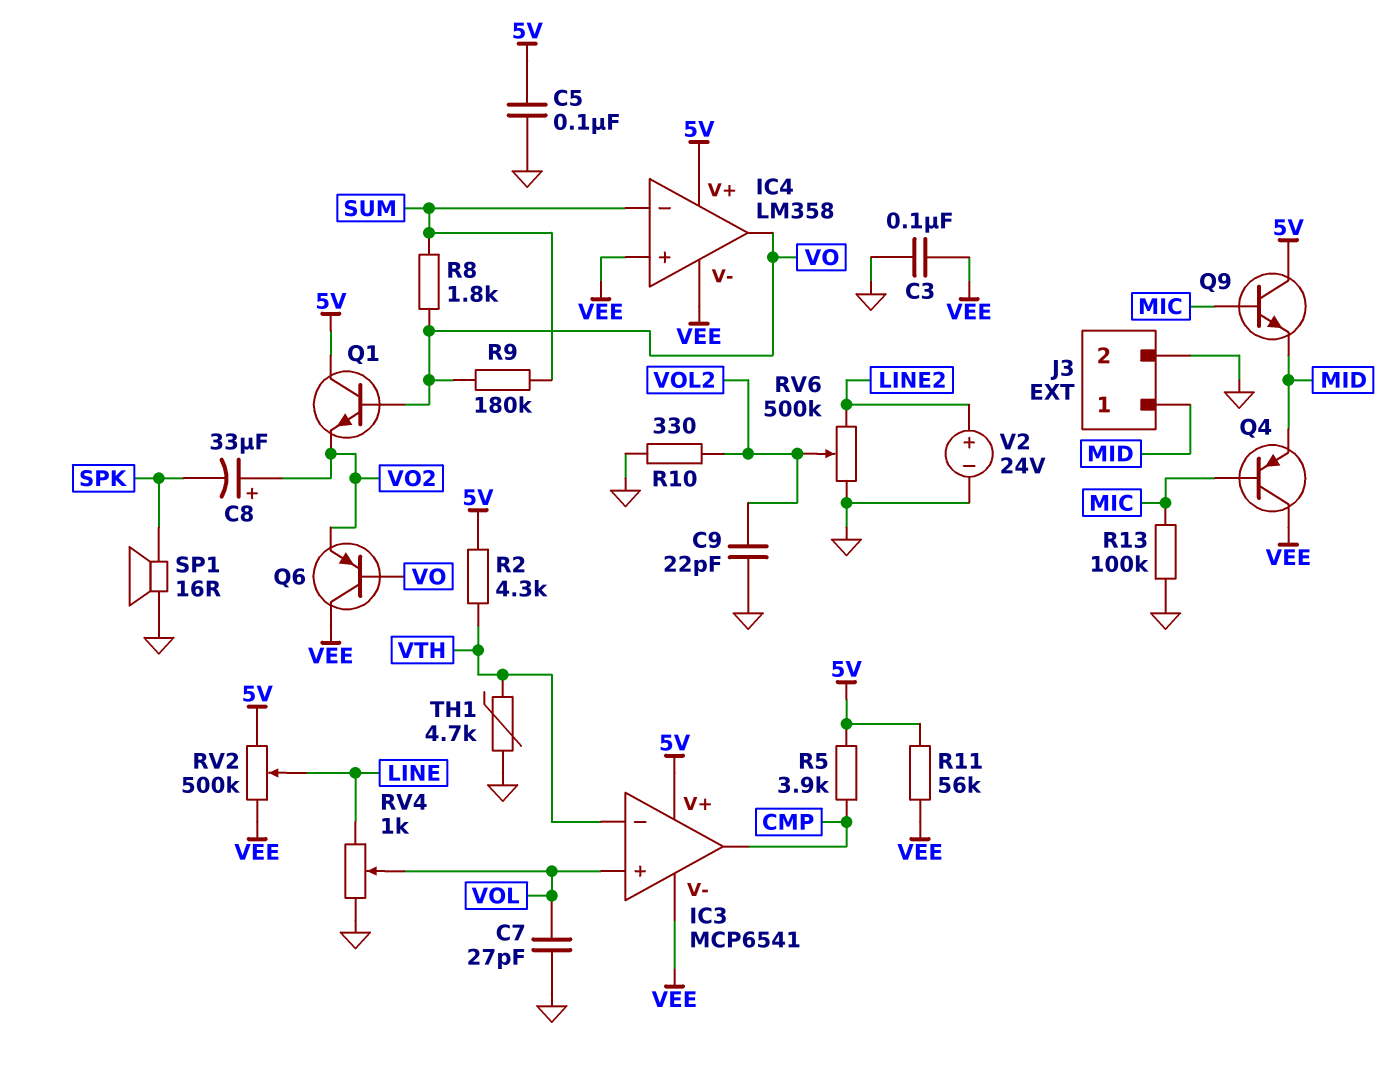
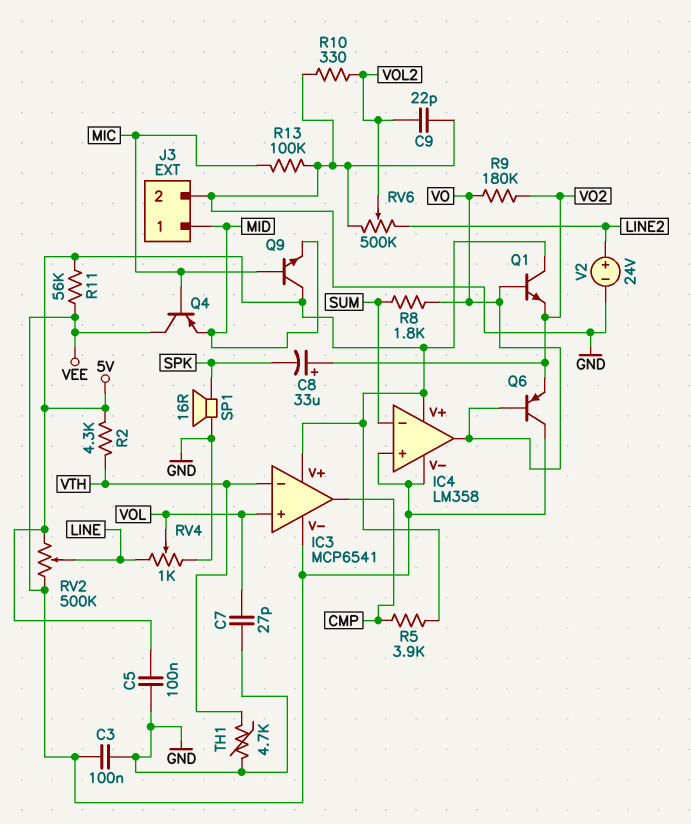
R9: 180k (SUM, VO) -> 180k (VO, VO2)

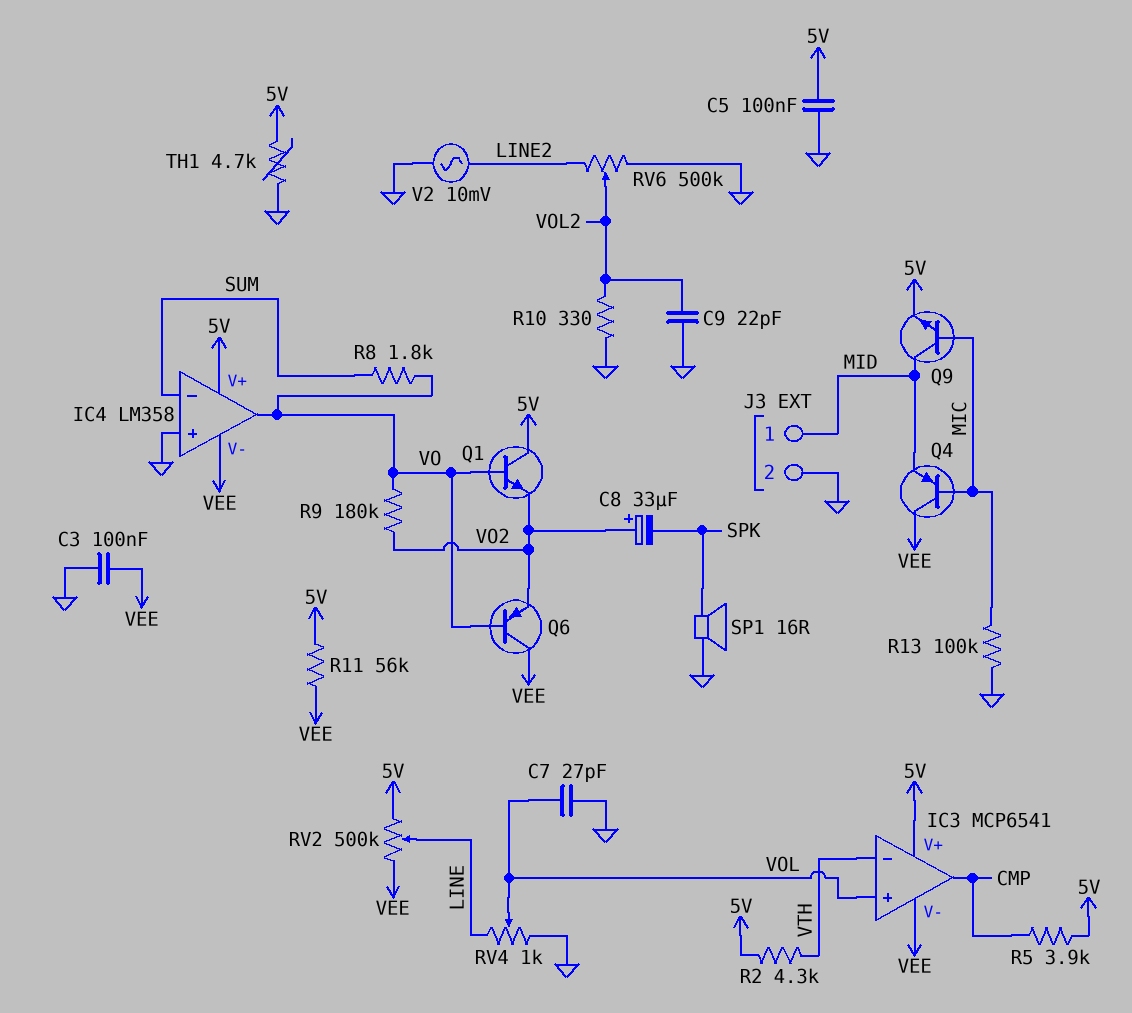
IC4 pin in+: VEE -> GND
Q9: NPN (B MIC, C 5V, E MID) -> NPN (B MIC, C MID, E 5V)
TH1: 4.7k (GND, VTH) -> 4.7k (5V, GND)
V2: 24V (plus LINE2, minus GND) -> AC 10mV (GND, LINE2)

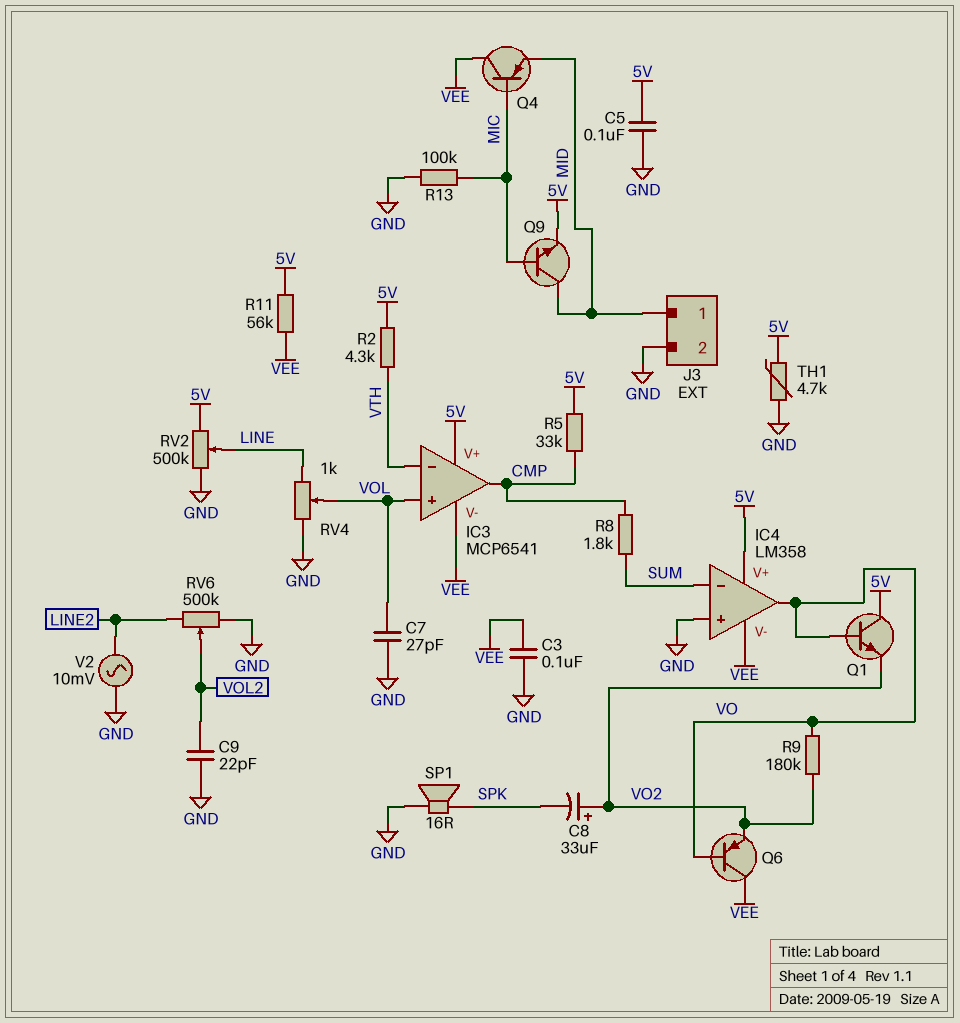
R5: 3.9k (5V, CMP) -> 33k (5V, CMP)
R8: 1.8k (SUM, VO) -> 1.8k (CMP, SUM)
R10: 330 (GND, VOL2) -> none
RV2: 500k (5V, VEE, wiper LINE) -> 500k (5V, GND, wiper LINE)

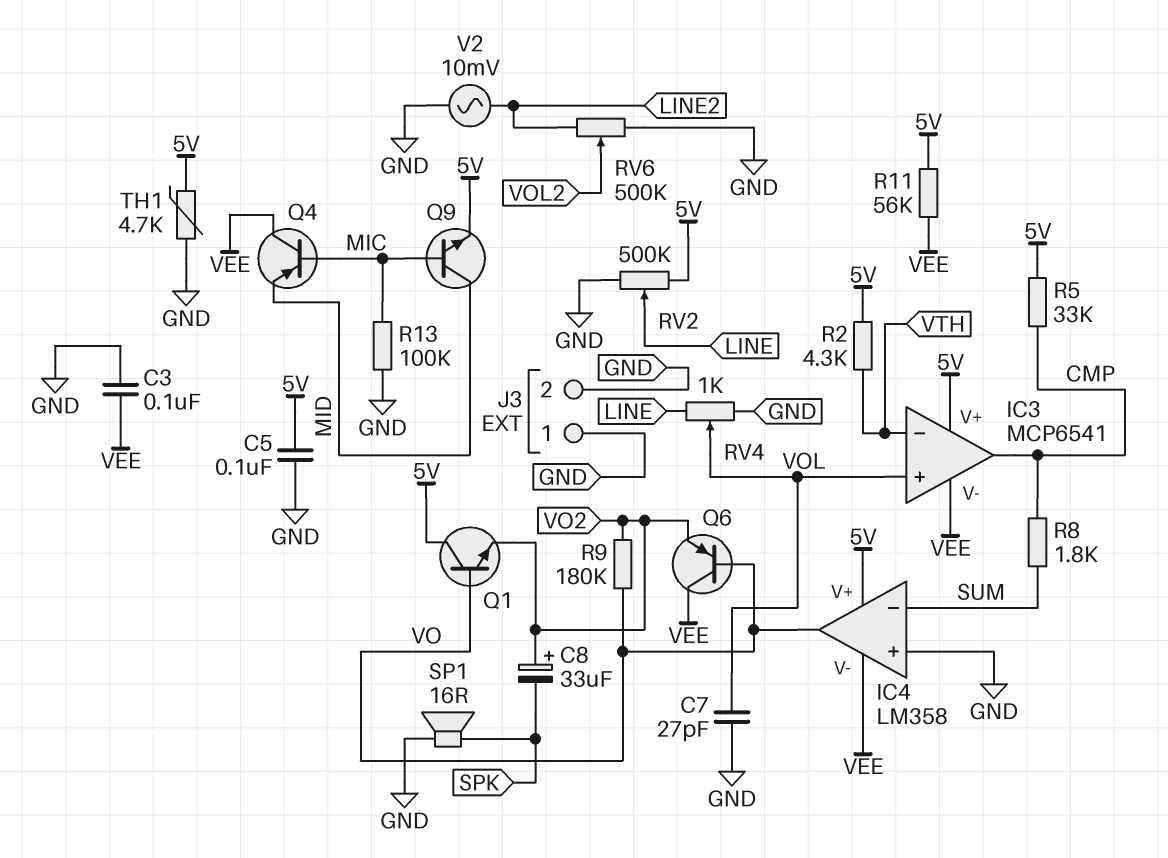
C9: 22pF (GND, VOL2) -> none
J3 pin 1: MID -> GND

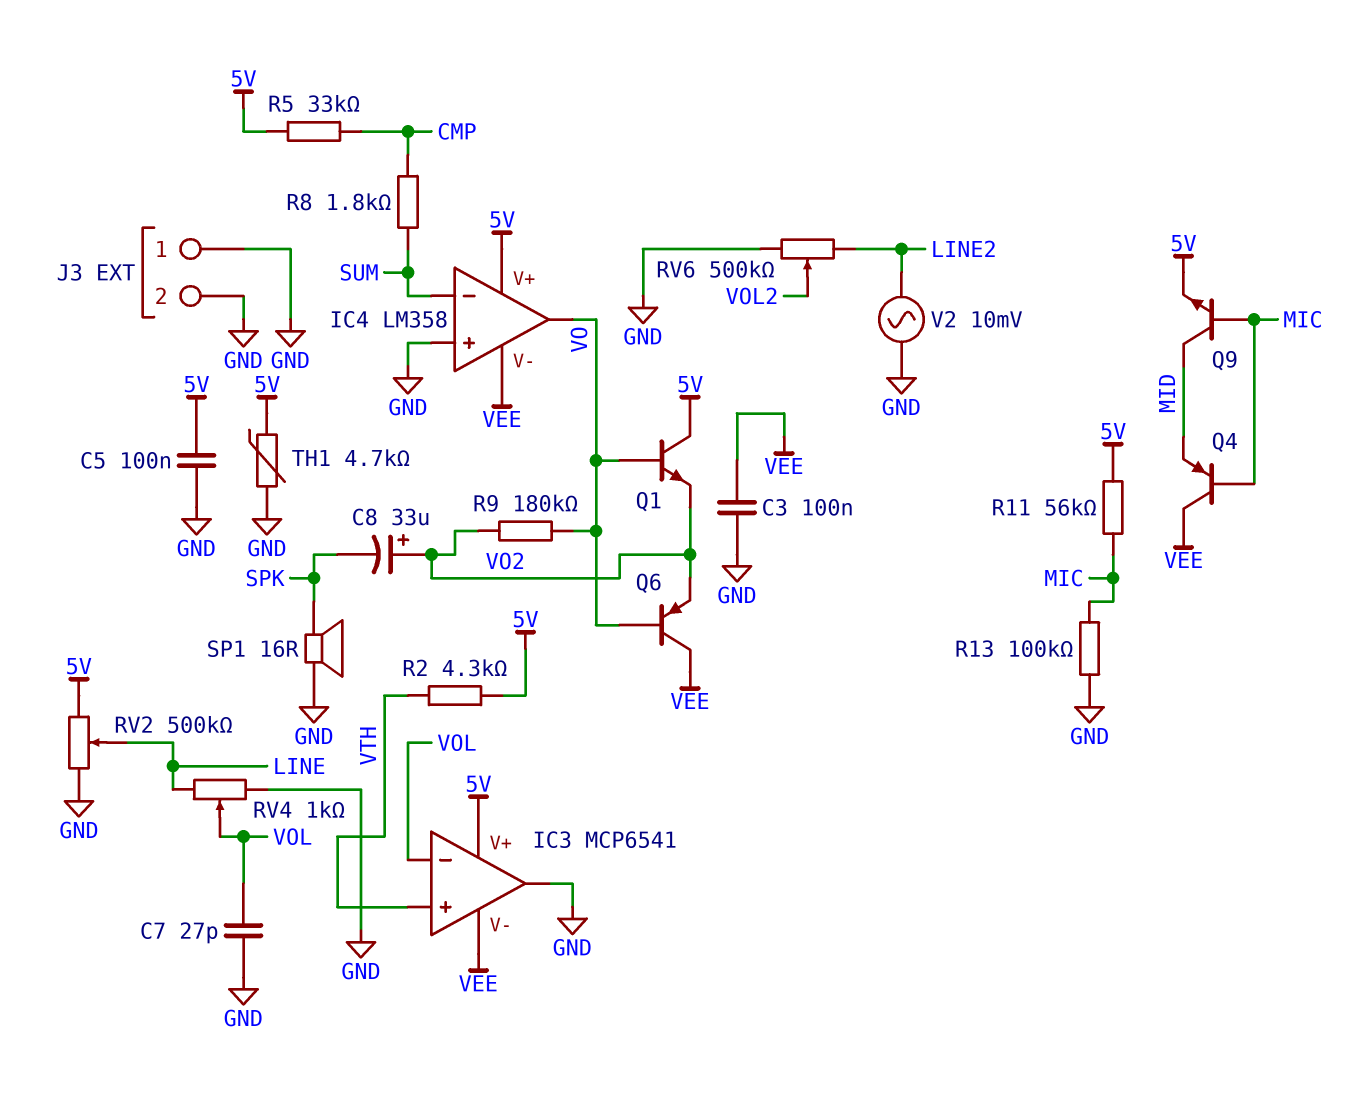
IC3 pin in+: VOL -> VTH
IC3 pin in-: VTH -> VOL
IC3 pin out: CMP -> GND
R11: 56k (5V, VEE) -> 56k (5V, MIC)

